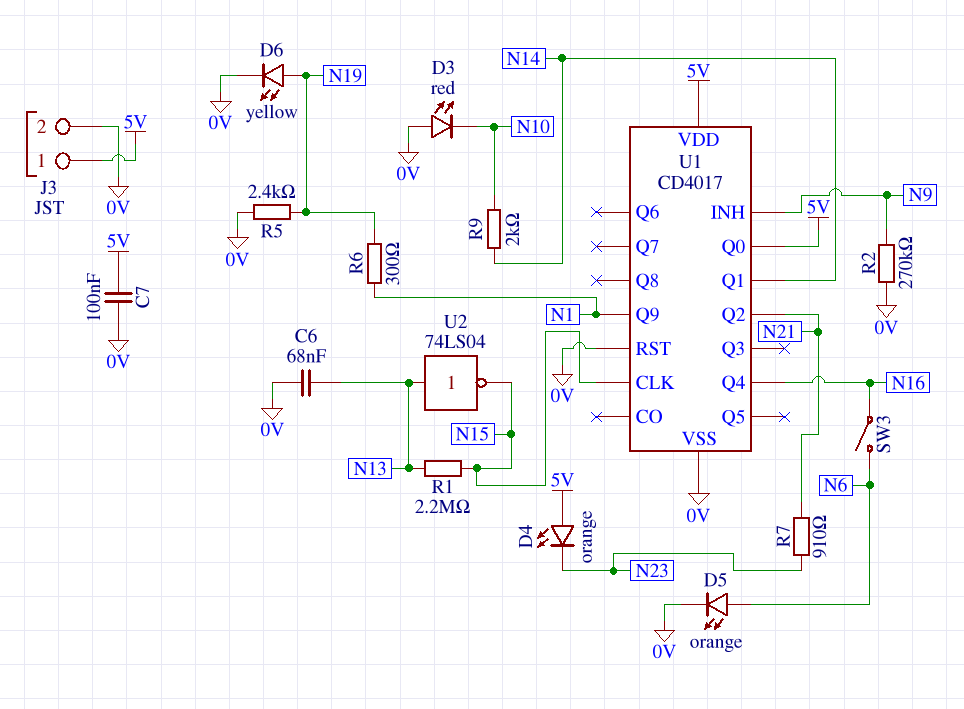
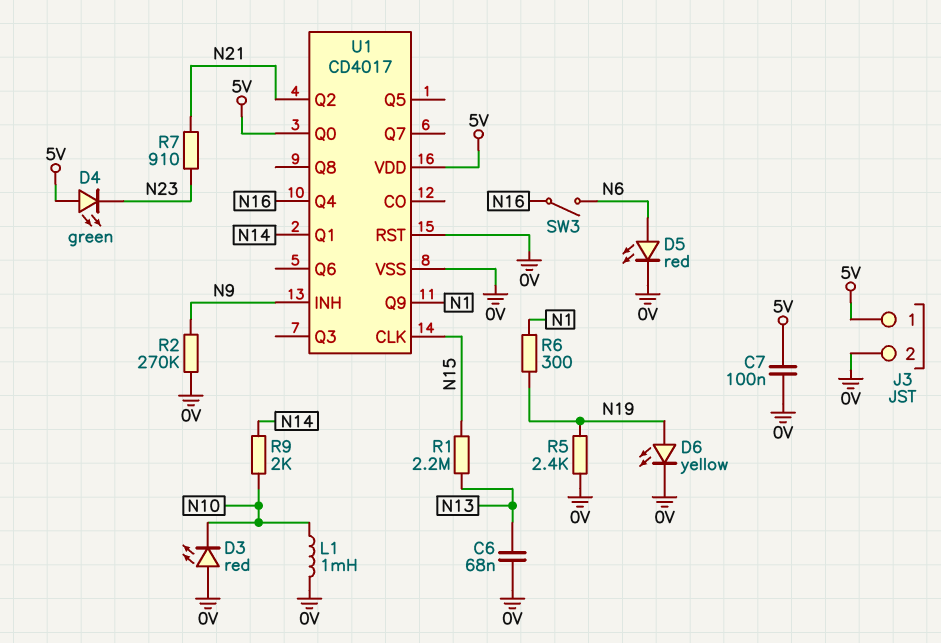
D4: LED orange (A 5V, K N23) -> LED green (A 5V, K N23)
D5: LED orange (A N6, K 0V) -> LED red (A N6, K 0V)
L1: none -> 1mH (0V, N10)
U2: NOT 74LS04 (in N13, out N15) -> none

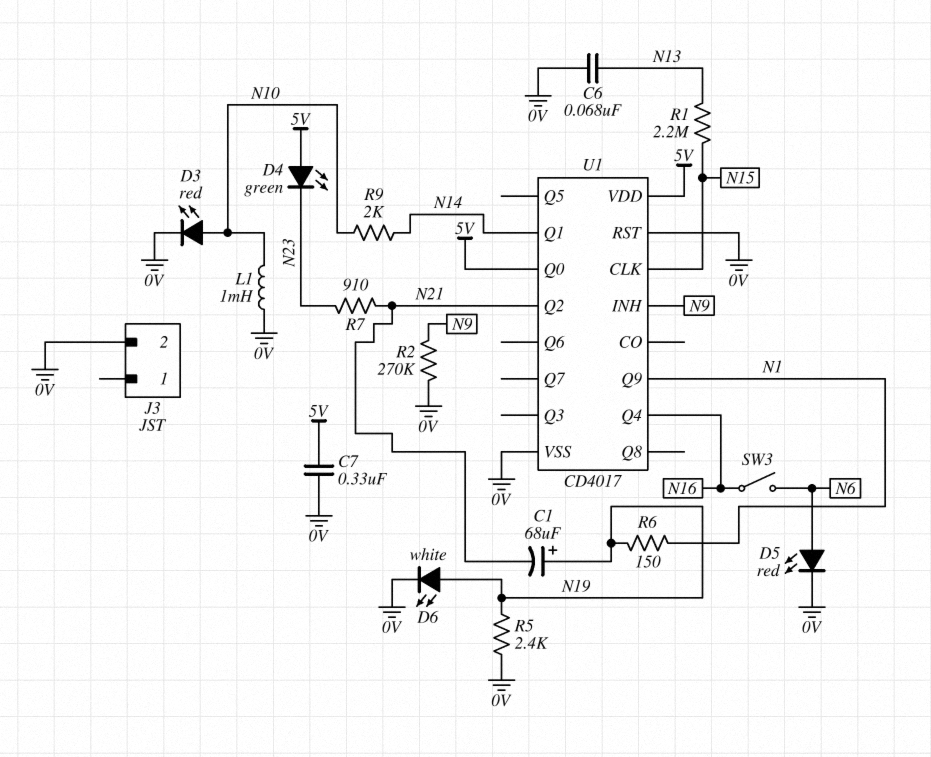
C1: none -> 68uF (plus N19, minus N21)
C7: 100nF (0V, 5V) -> 330nF (0V, 5V)
D3: LED red (A 0V, K N10) -> LED red (A N10, K 0V)
D6: LED yellow (A N19, K 0V) -> LED white (A N19, K 0V)
J3 pin 1: 5V -> none
R6: 300 (N1, N19) -> 150 (N1, N19)

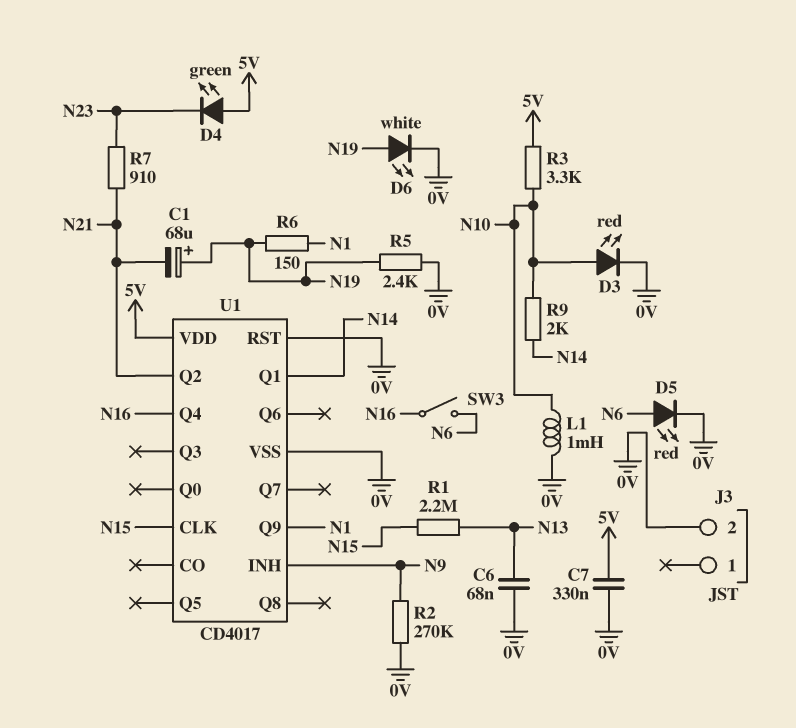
R3: none -> 3.3k (5V, N10)
U1 pin Q0: 5V -> none

